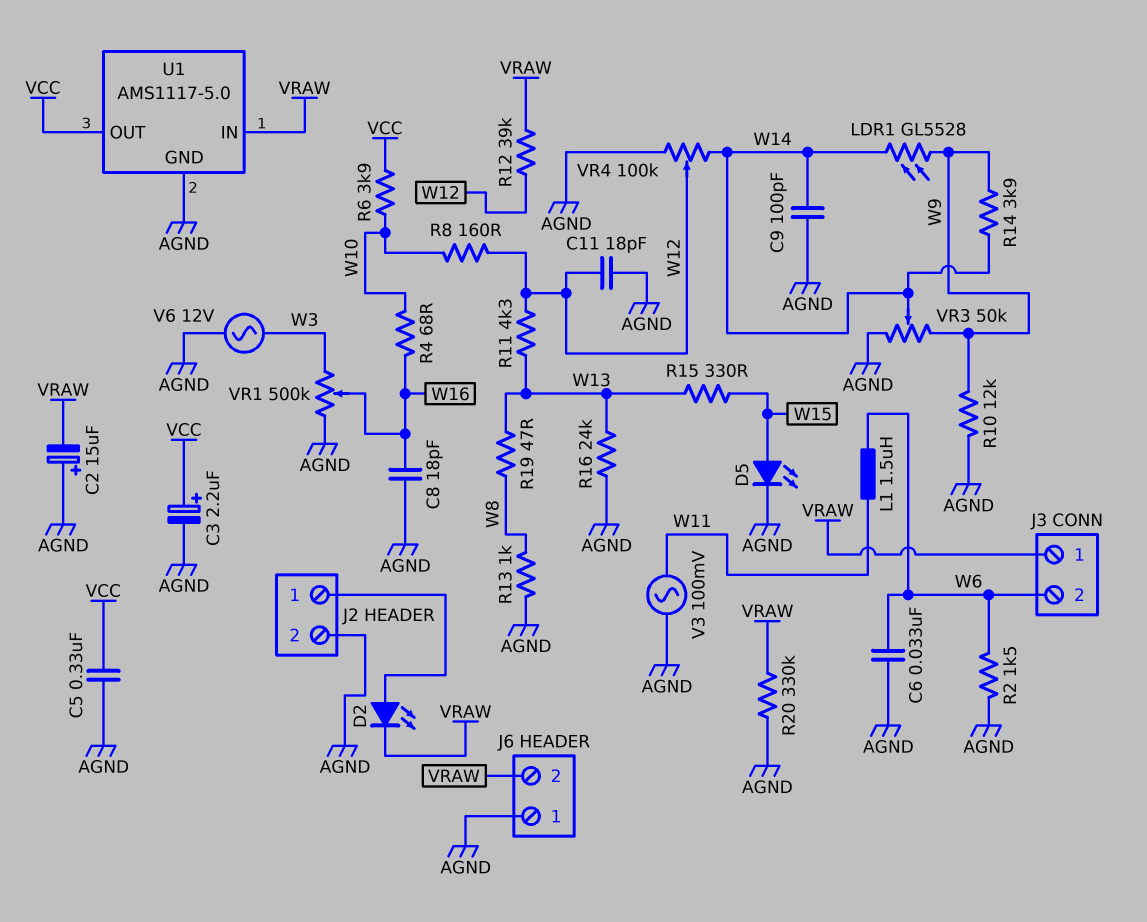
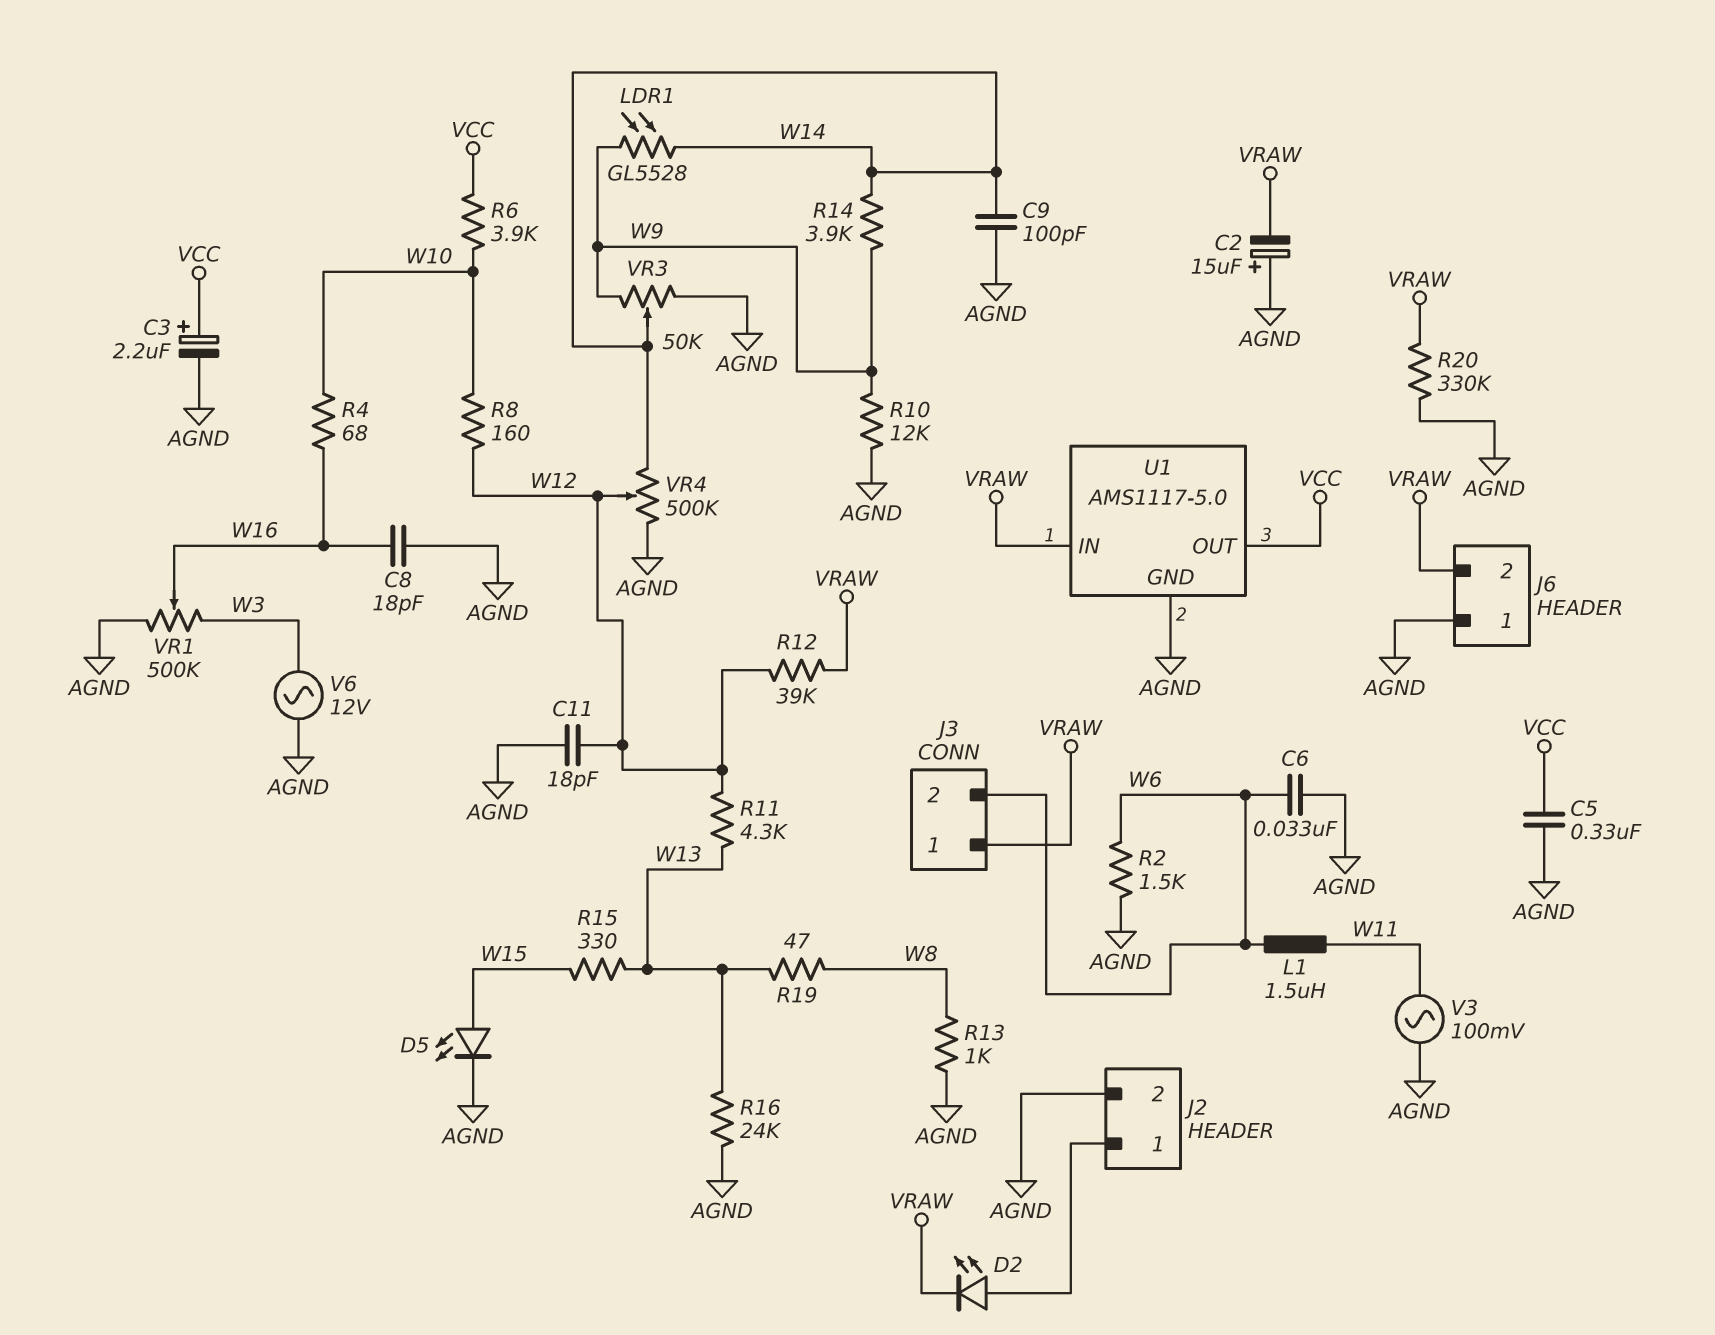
VR4: 100k (AGND, W14, wiper W12) -> 500k (AGND, W14, wiper W12)

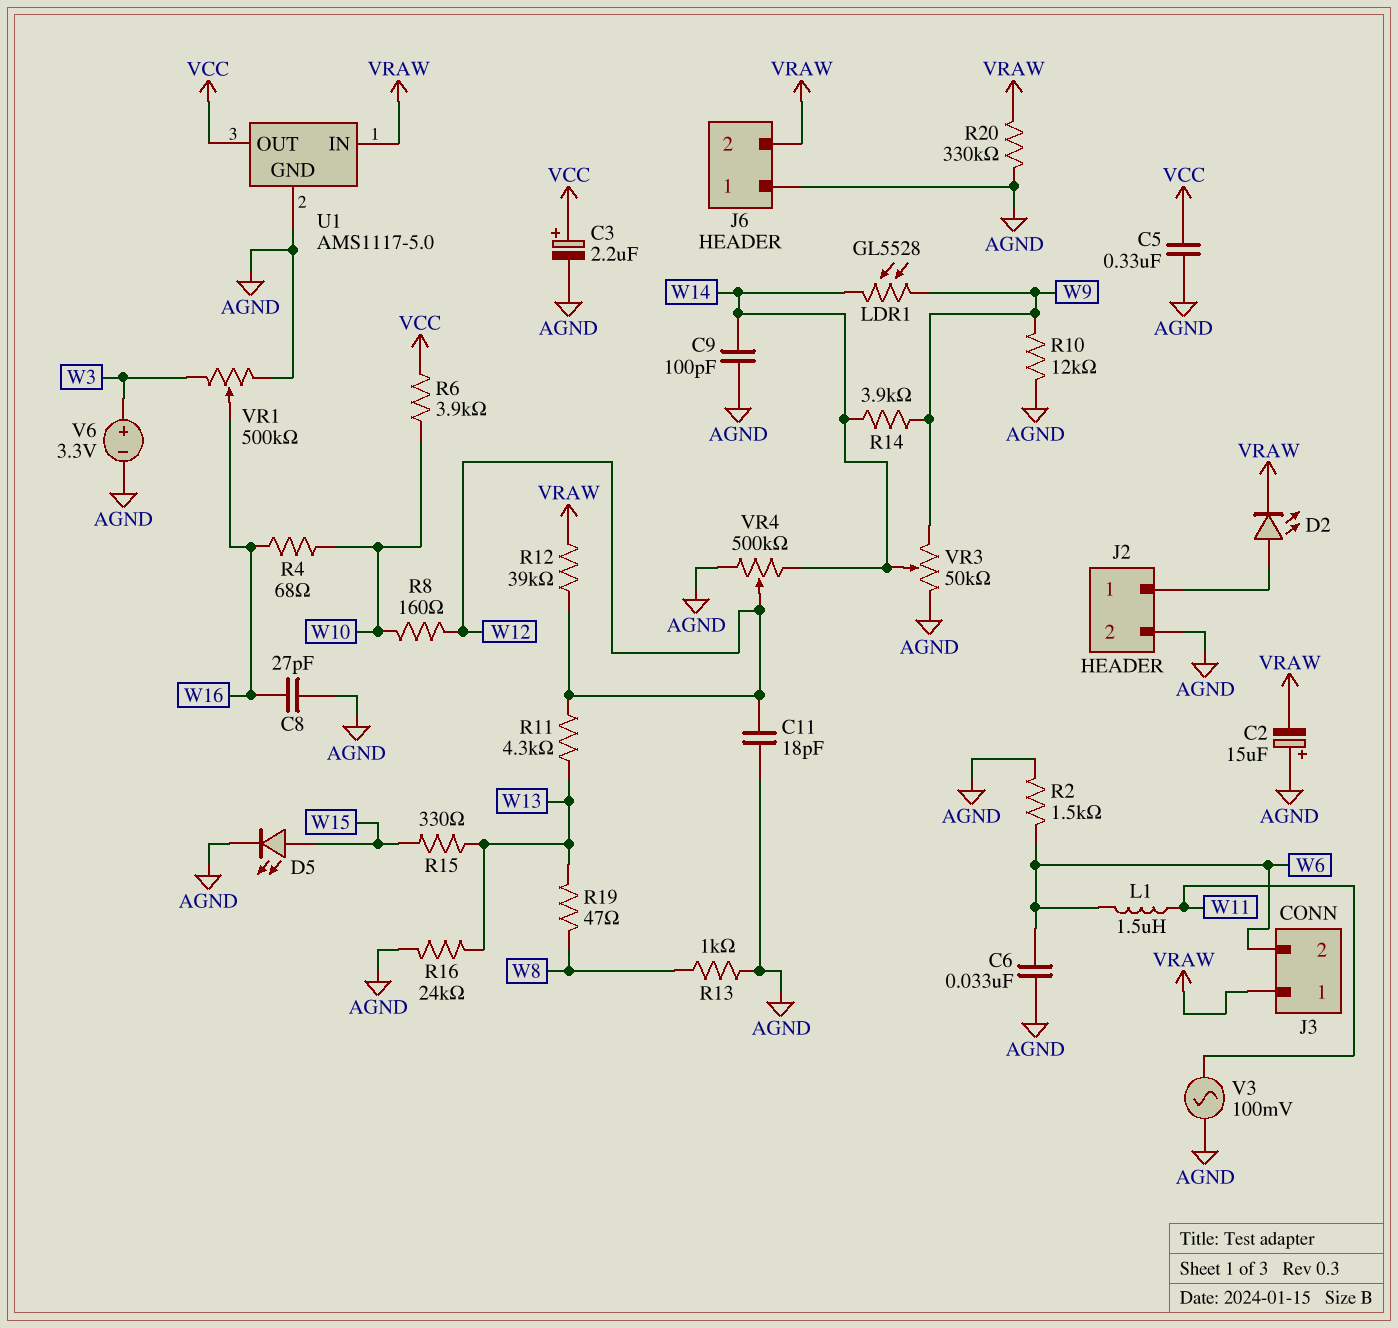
C8: 18pF (AGND, W16) -> 27pF (AGND, W16)
V6: AC 12V (AGND, W3) -> 3.3V (plus W3, minus AGND)

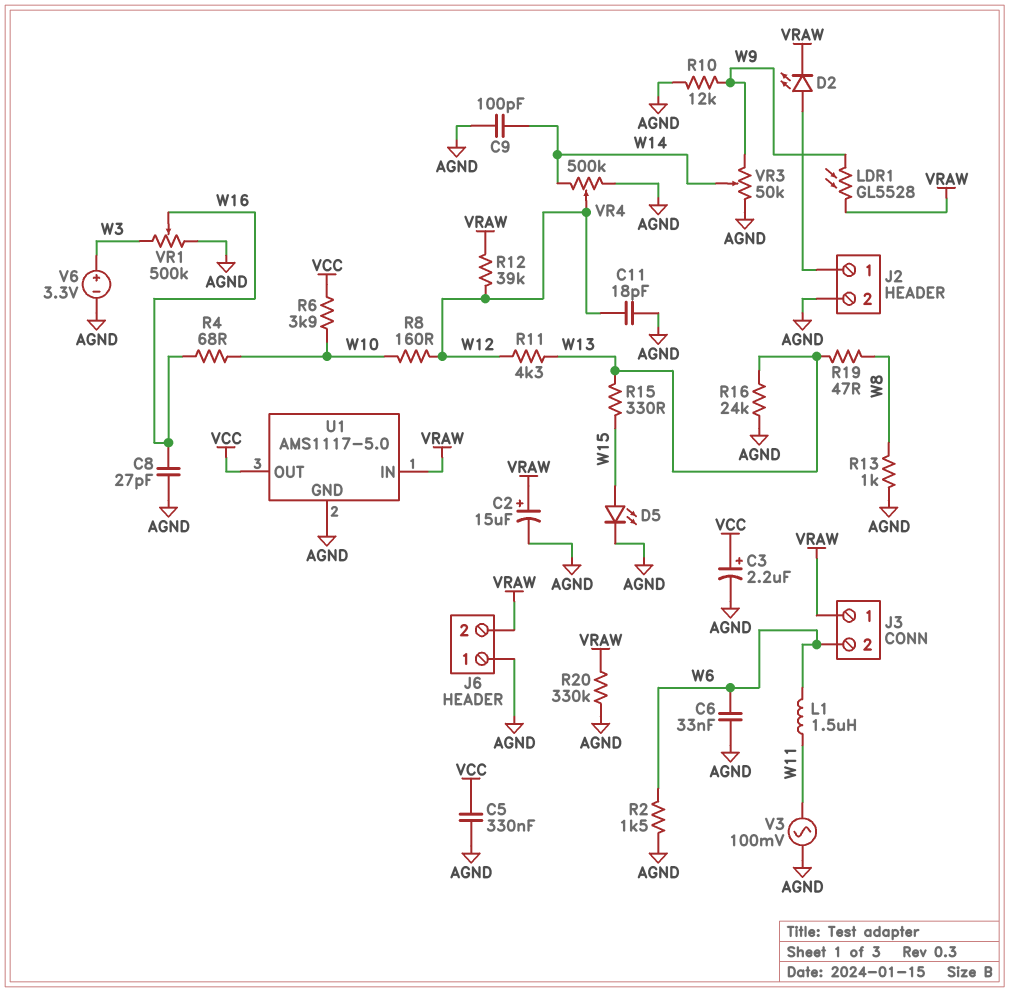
C2: 15uF (plus AGND, minus VRAW) -> 15uF (plus VRAW, minus AGND)
LDR1: GL5528 (W9, W14) -> GL5528 (VRAW, W9)
R14: 3.9k (W9, W14) -> none

